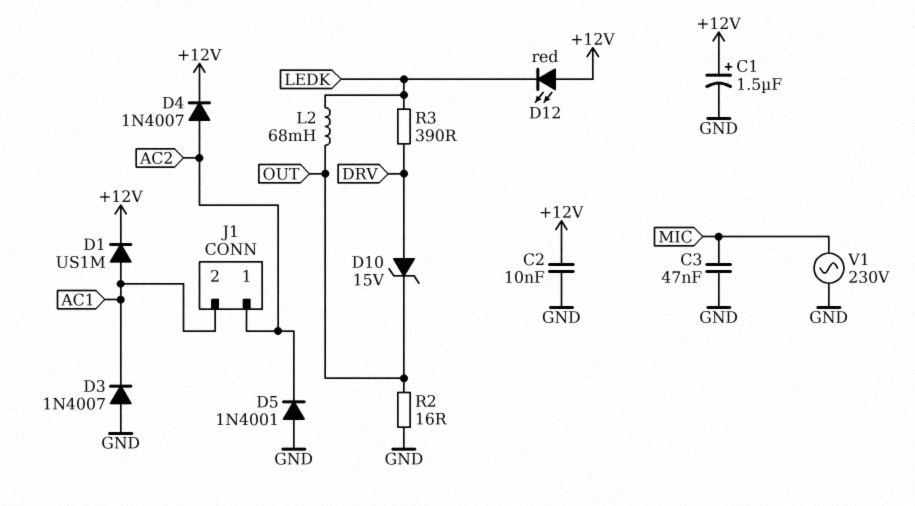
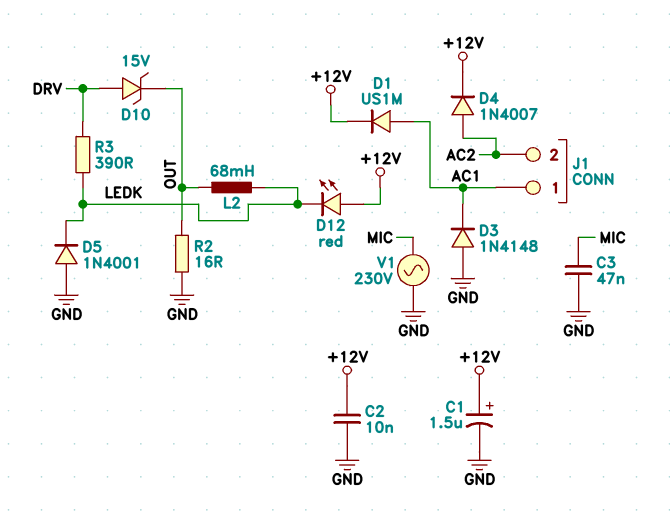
D3: diode 1N4007 (A GND, K AC1) -> diode 1N4148 (A GND, K AC1)
D5: diode 1N4001 (A GND, K AC2) -> diode 1N4001 (A GND, K LEDK)
J1 pin 1: AC2 -> AC1
J1 pin 2: AC1 -> AC2

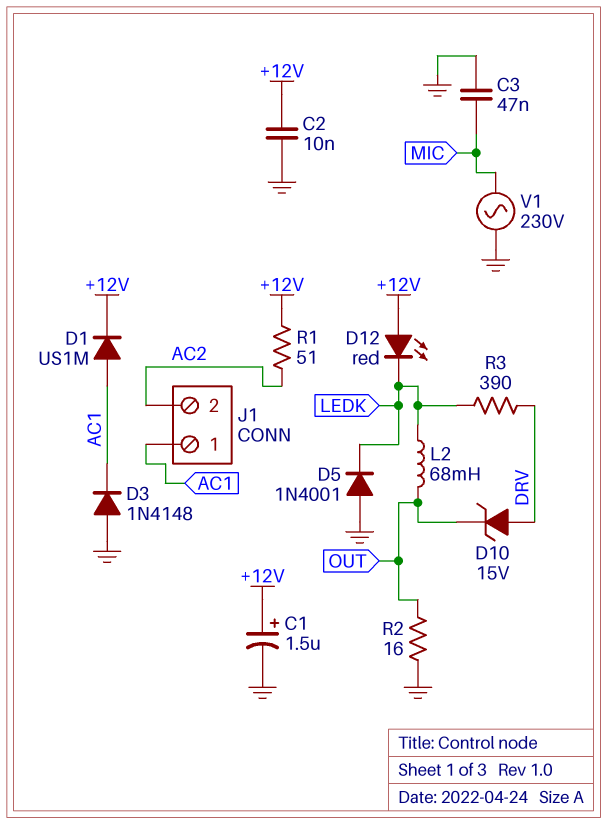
D4: diode 1N4007 (A AC2, K +12V) -> none
R1: none -> 51 (+12V, AC2)

